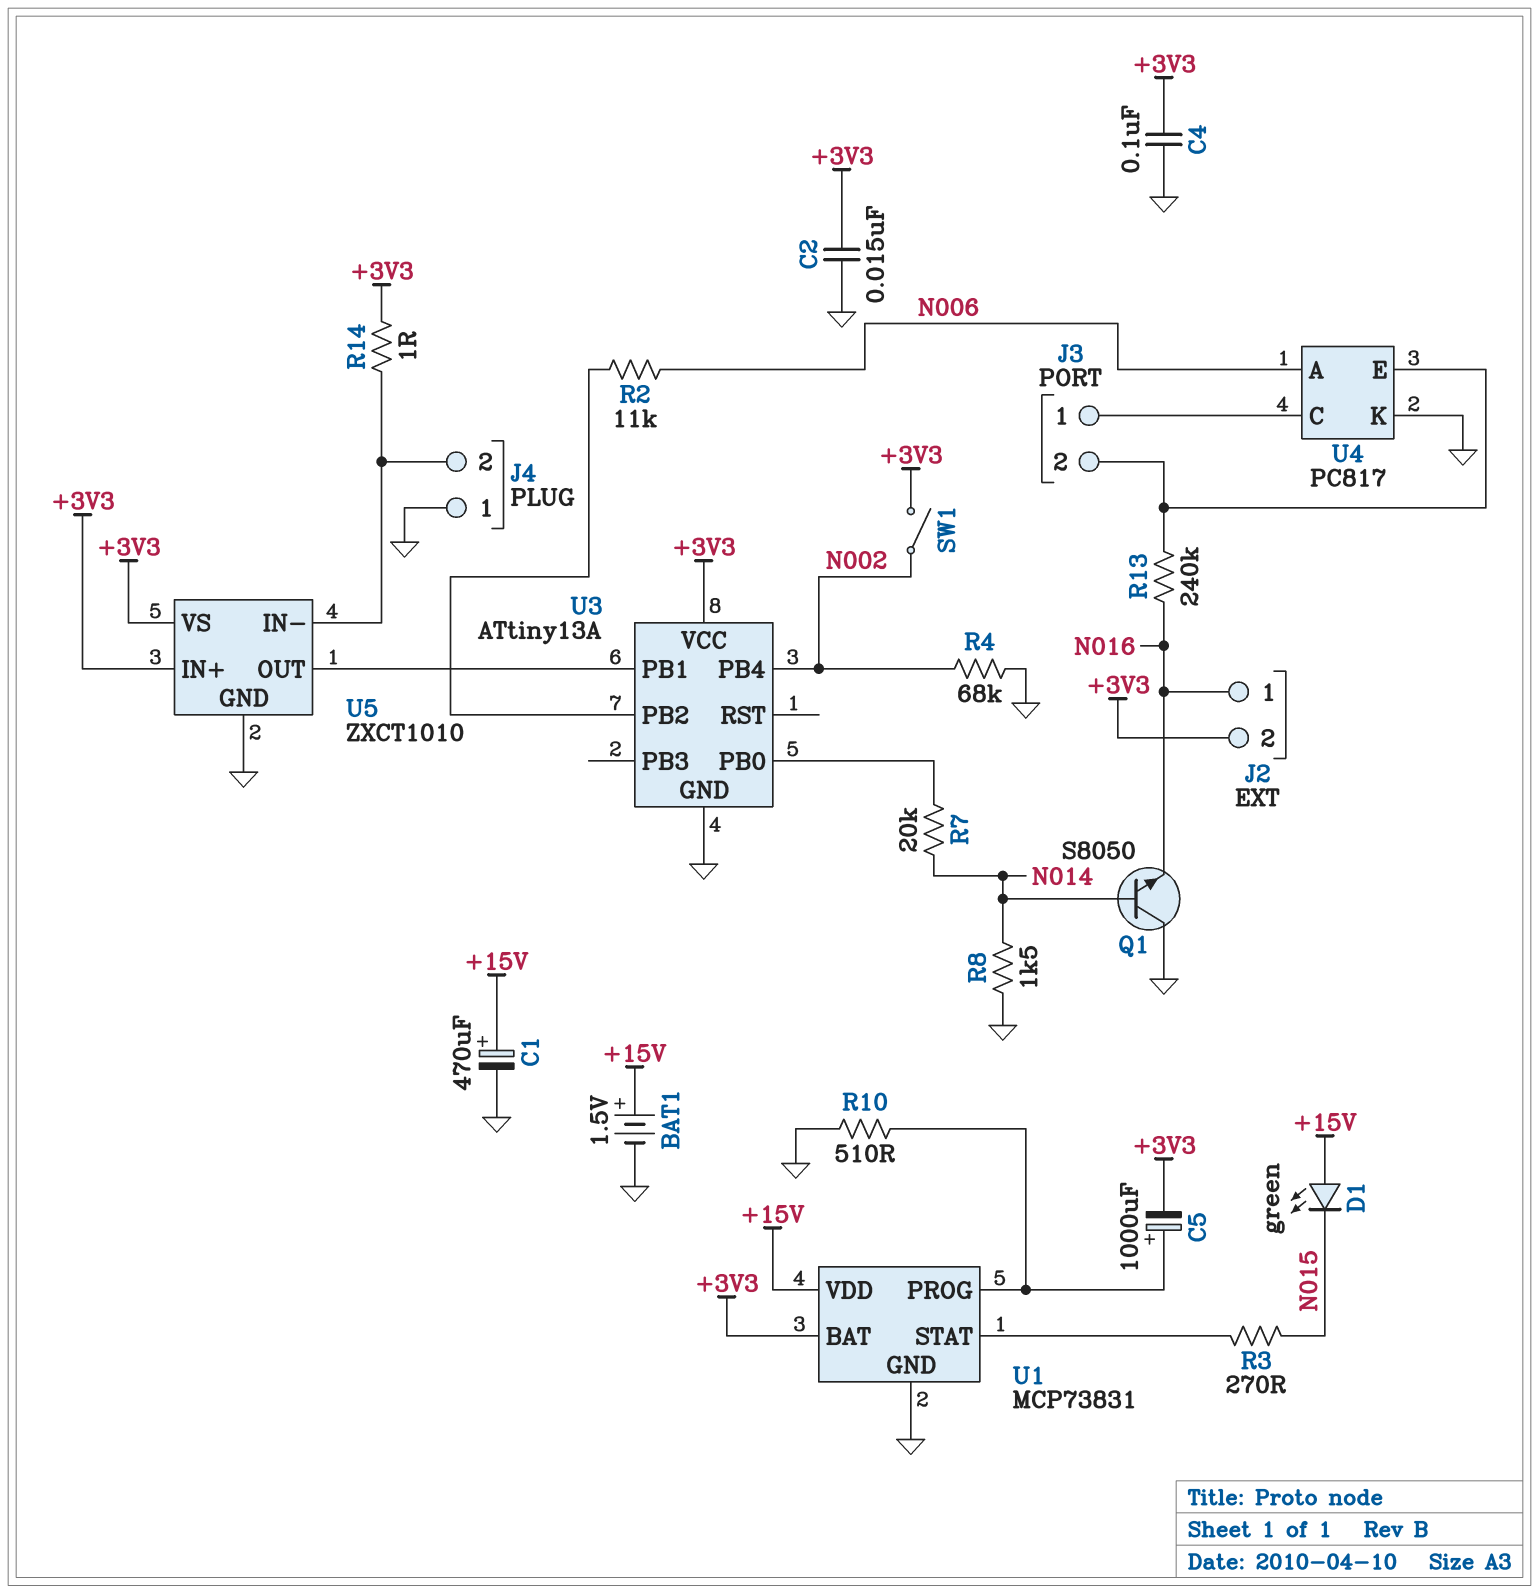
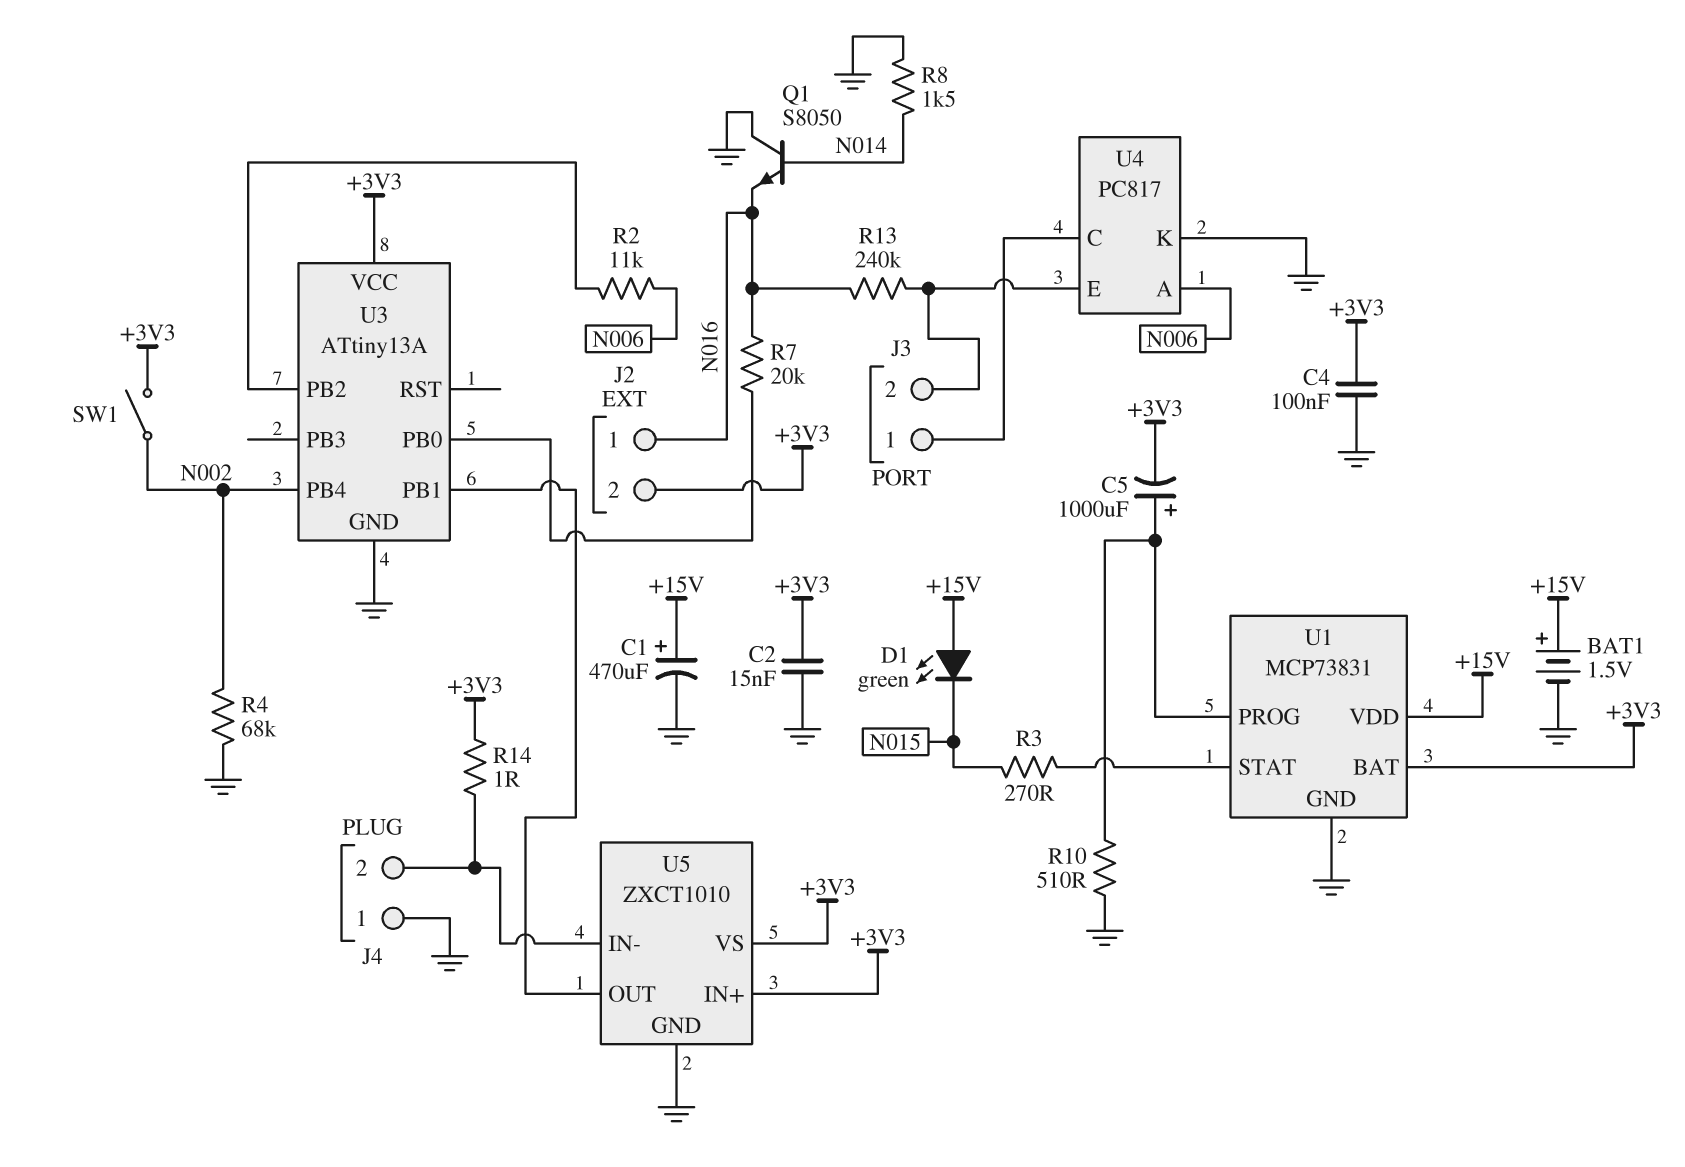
R7: 20k (N014, U3/PB0) -> 20k (N016, U3/PB0)

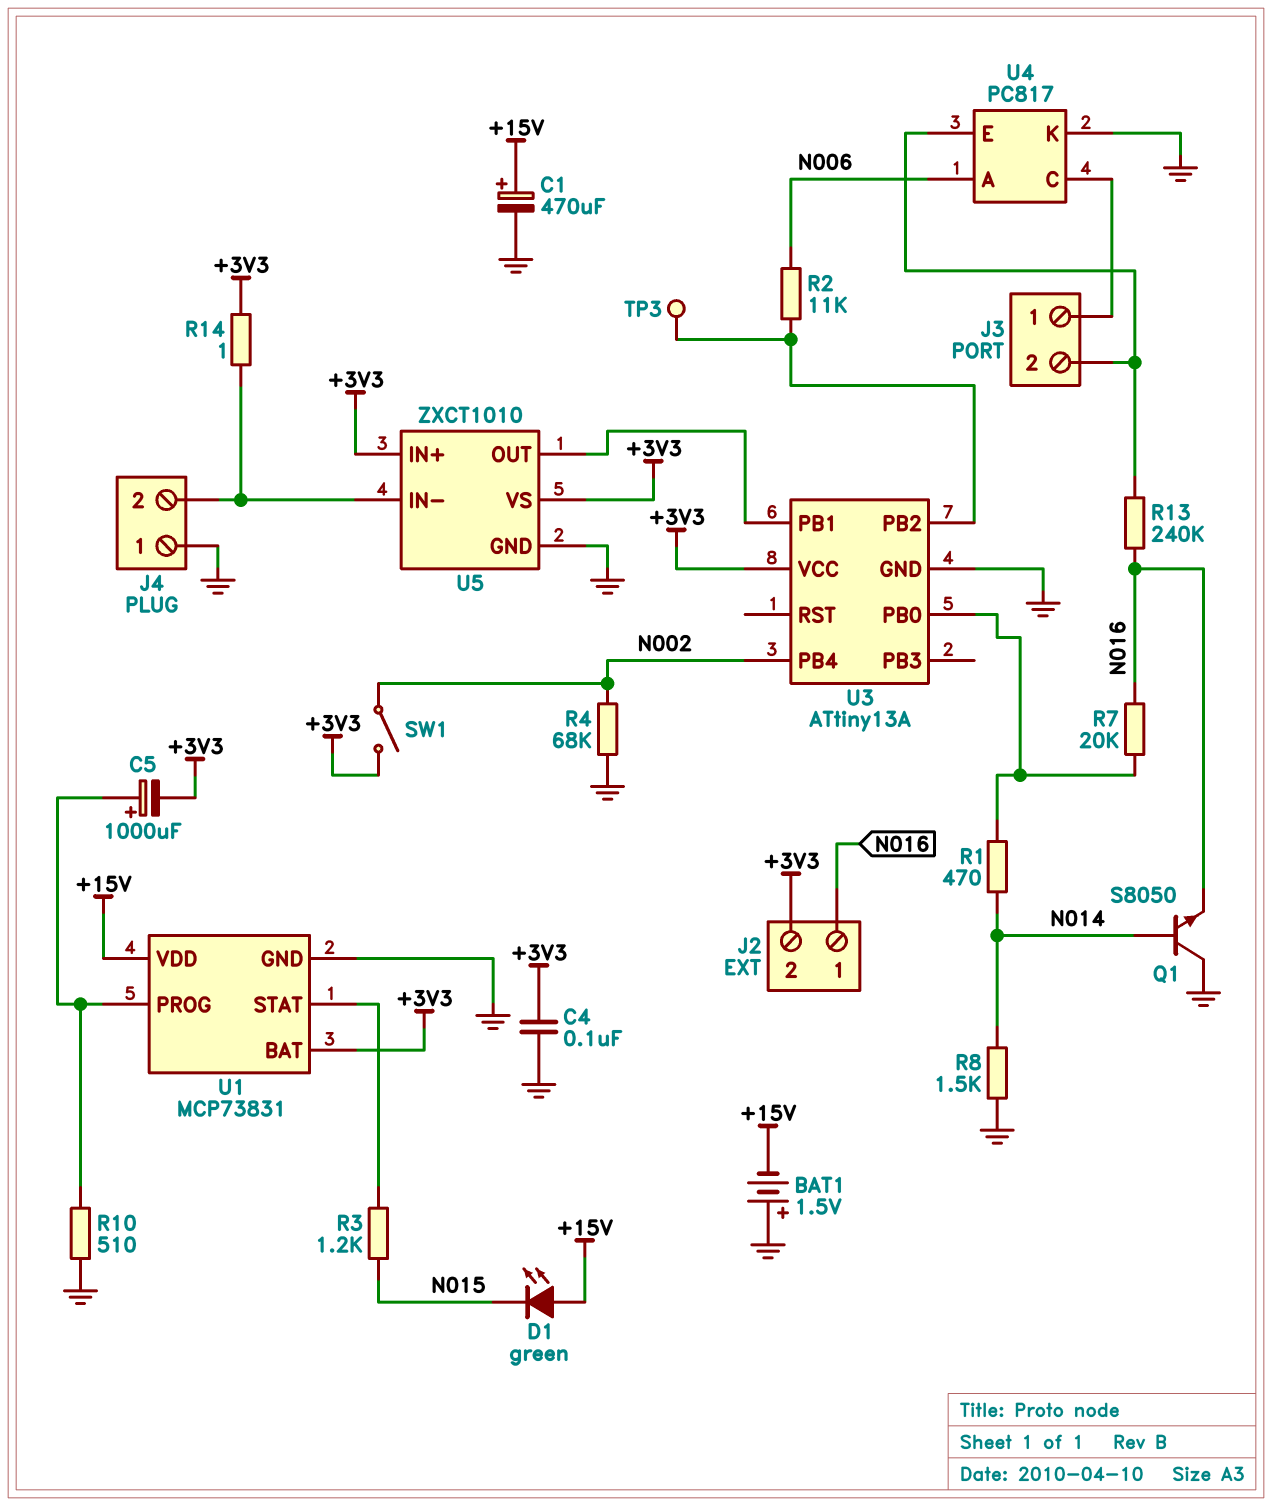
BAT1: 1.5V (plus +15V, minus GND) -> 1.5V (plus GND, minus +15V)
C2: 15nF (+3V3, GND) -> none
R1: none -> 470 (N014, U3/PB0)
R3: 270 (N015, U1/STAT) -> 1.2k (N015, U1/STAT)
TP3: none -> test point (U3/PB2)

